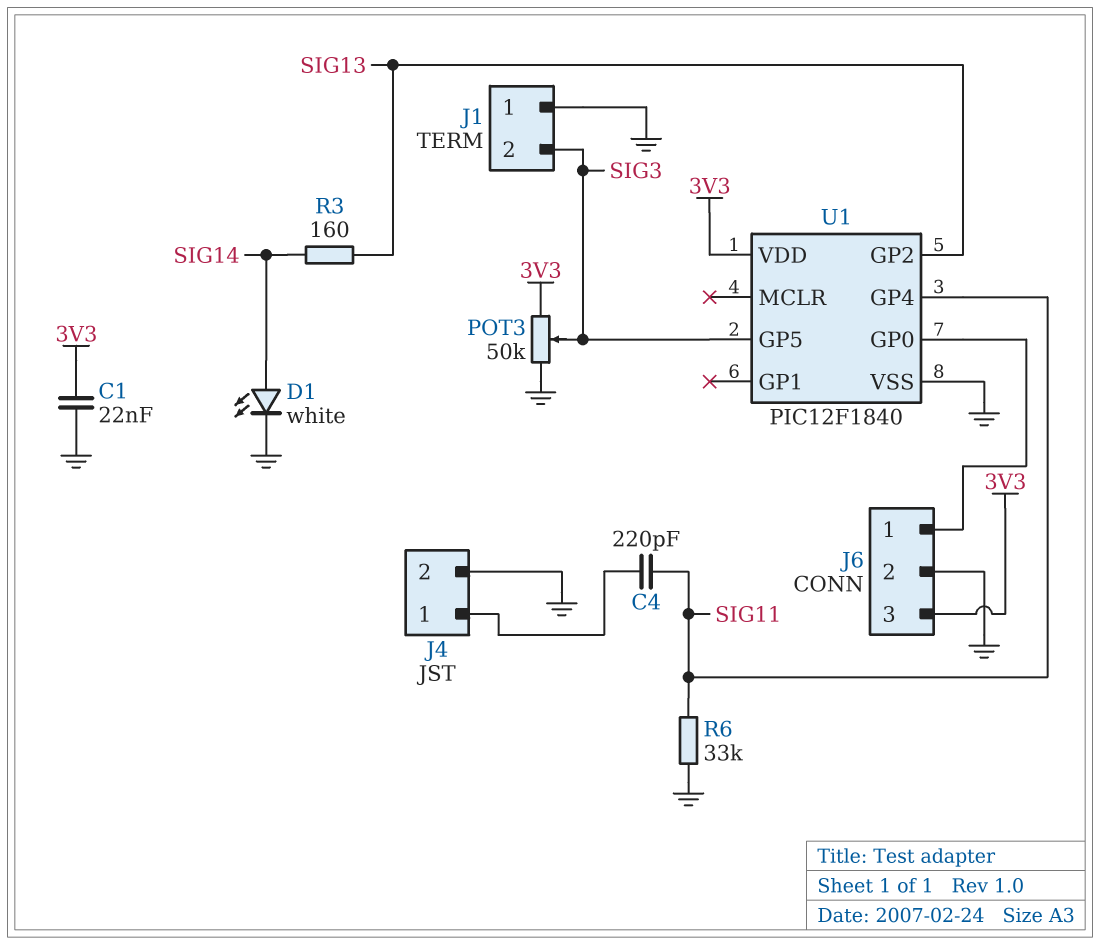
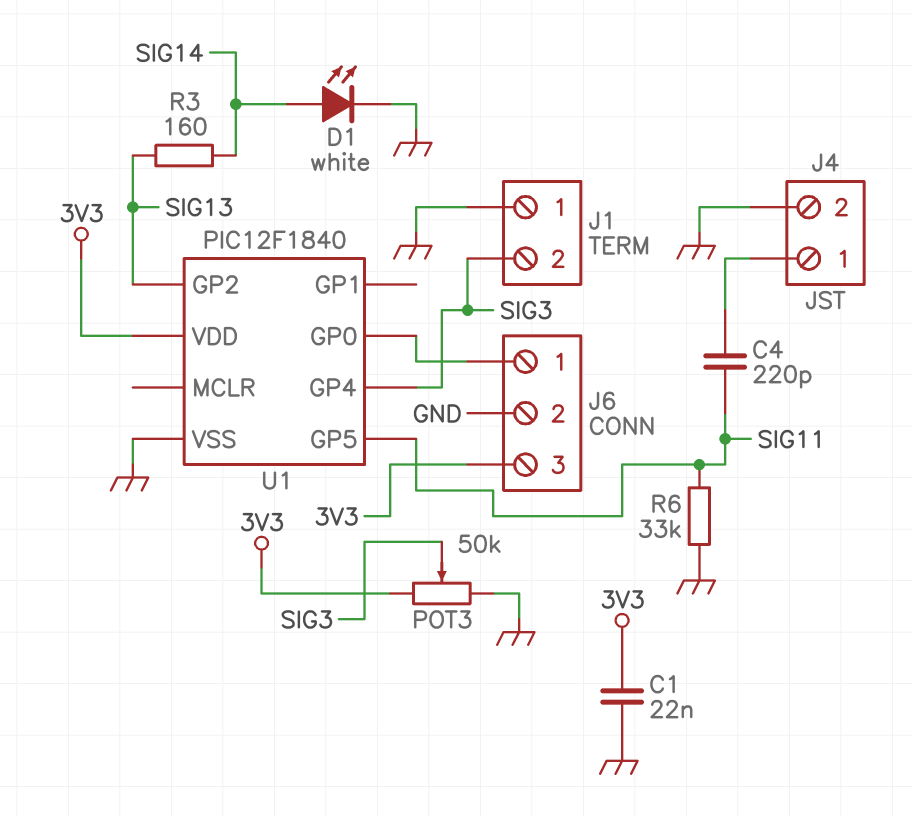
U1 pin GP4: SIG11 -> SIG3
U1 pin GP5: SIG3 -> SIG11

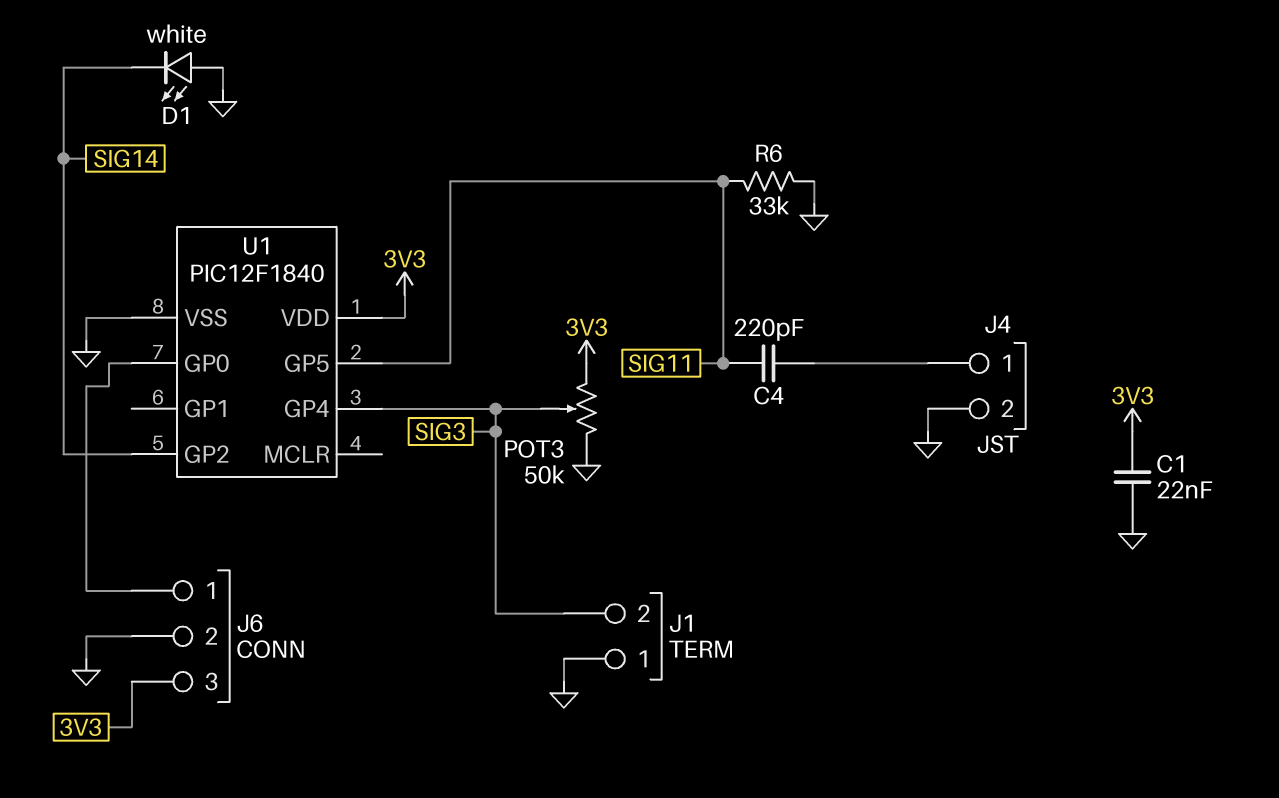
D1: LED white (A SIG14, K GND) -> LED white (A GND, K SIG14)
R3: 160 (SIG13, SIG14) -> none
U1 pin GP2: SIG13 -> SIG14

